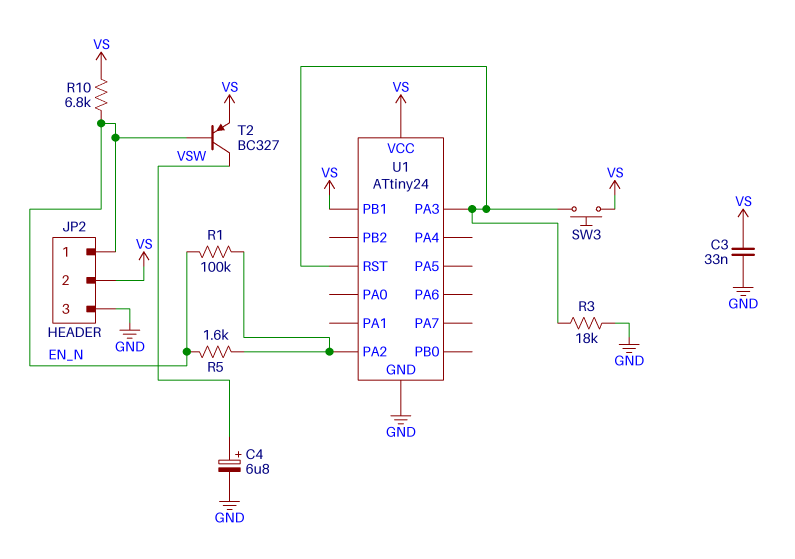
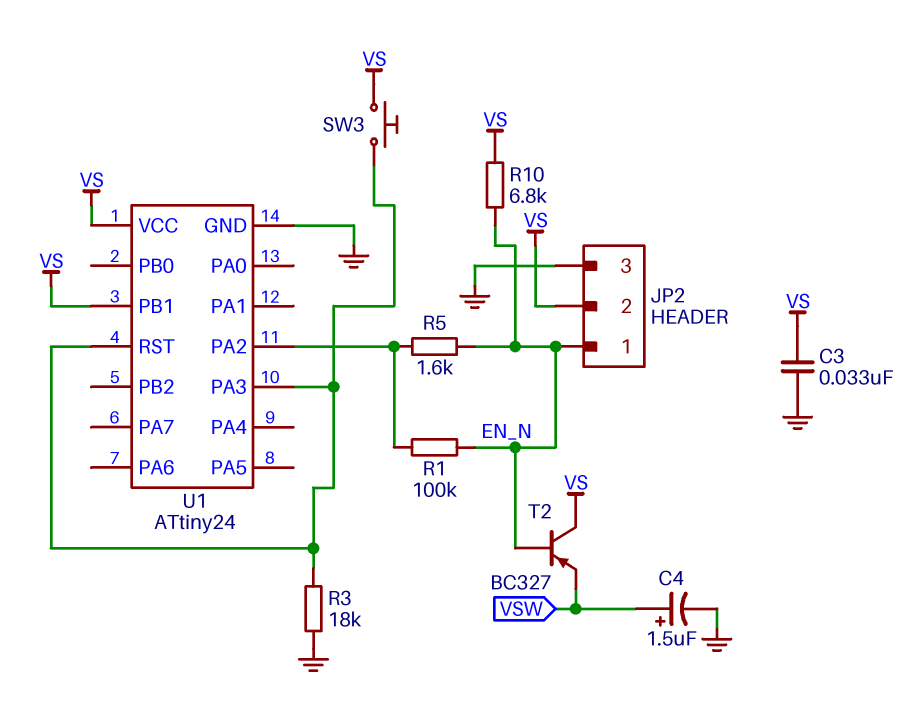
C4: 6.8uF (plus VSW, minus GND) -> 1.5uF (plus VSW, minus GND)
T2: PNP BC327 (B EN_N, C VSW, E VS) -> PNP BC327 (B EN_N, C VS, E VSW)

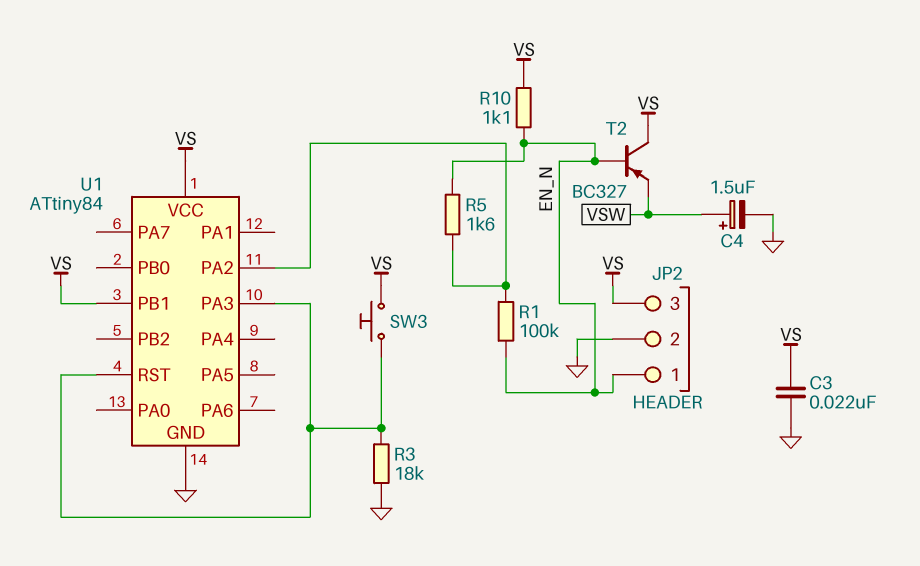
C3: 33nF (GND, VS) -> 22nF (GND, VS)
JP2 pin 2: VS -> GND
JP2 pin 3: GND -> VS
R10: 6.8k (EN_N, VS) -> 1.1k (EN_N, VS)
U1: ATtiny24 -> ATtiny84

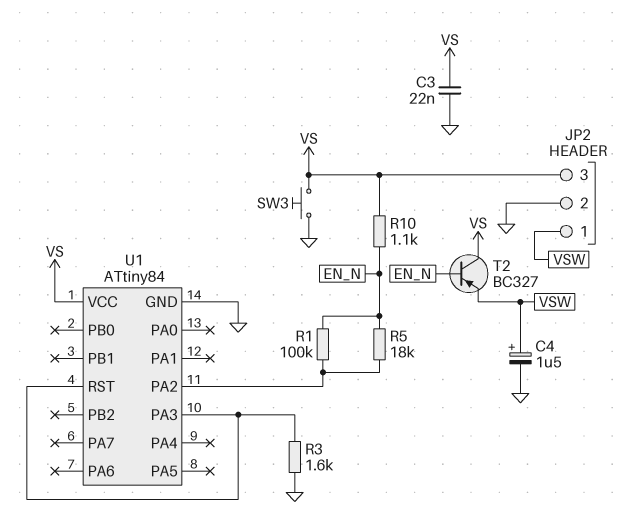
JP2 pin 1: EN_N -> VSW
R3: 18k (GND, U1/PA3) -> 1.6k (GND, U1/PA3)
R5: 1.6k (EN_N, U1/PA2) -> 18k (EN_N, U1/PA2)
SW3: button (U1/PA3, VS) -> button (GND, VS)
U1 pin PB1: VS -> none

